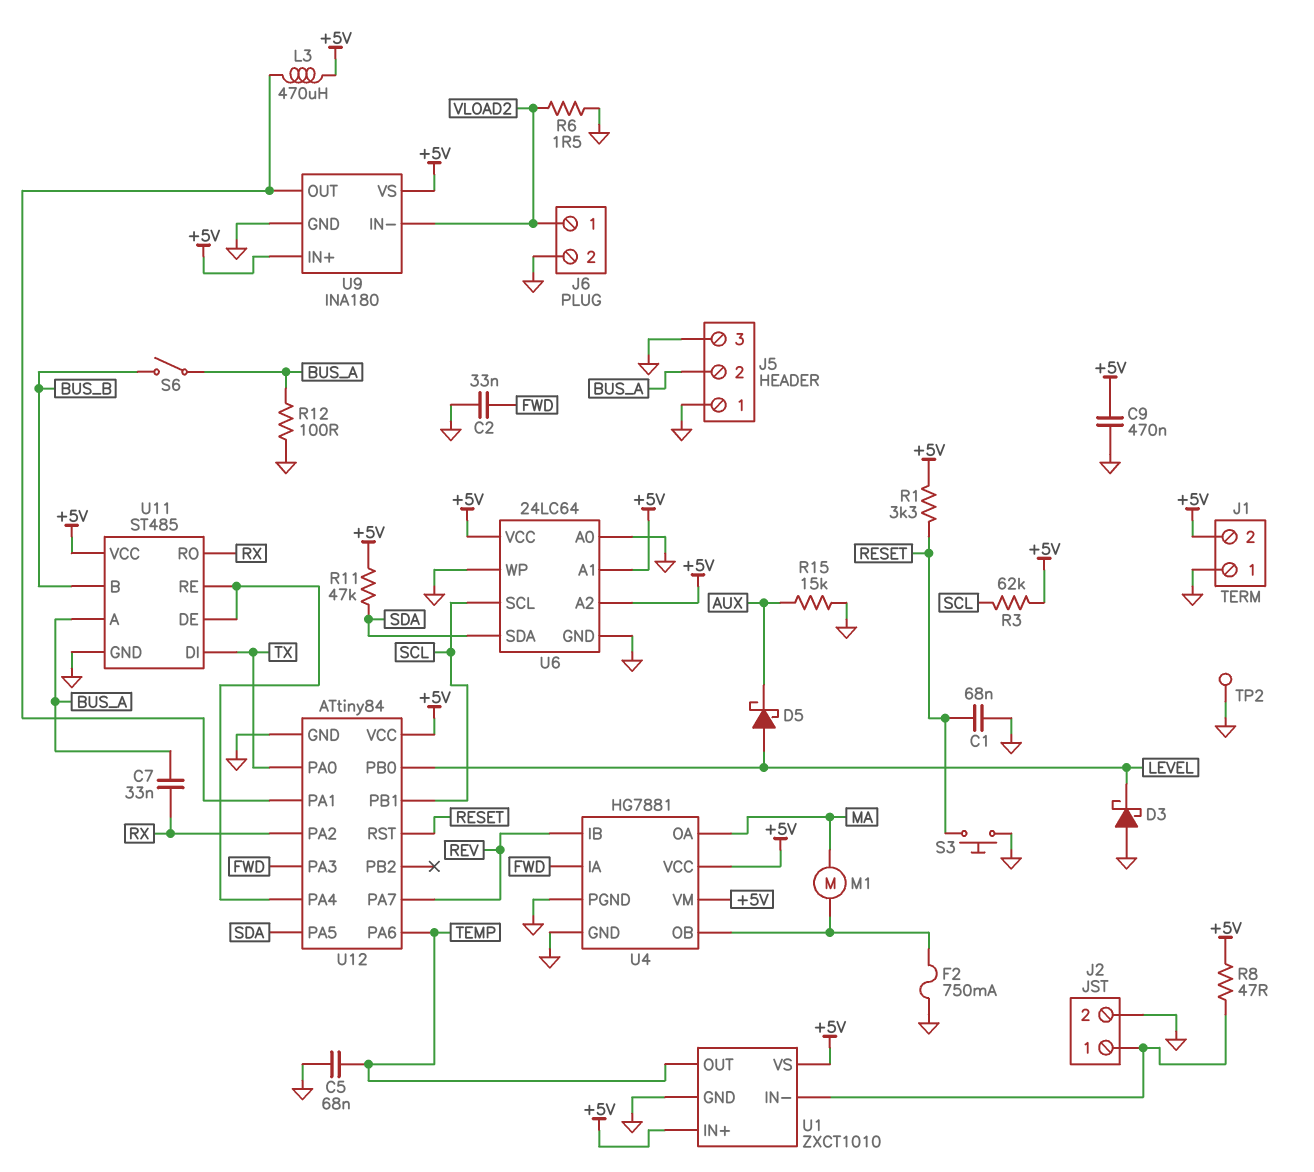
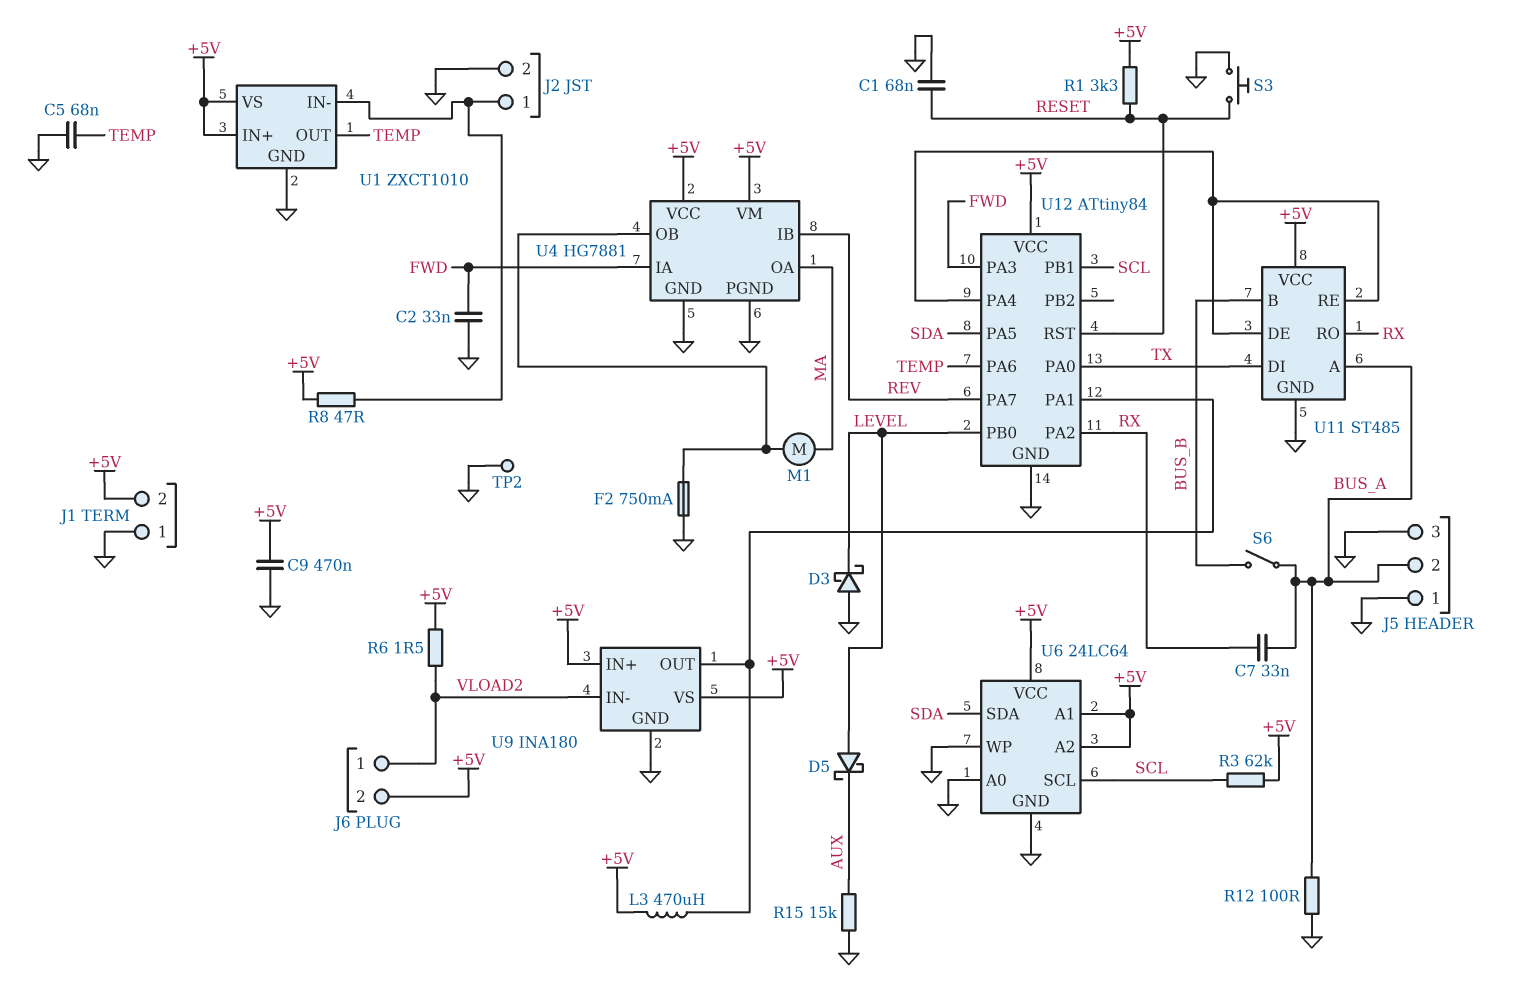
J6 pin 2: GND -> +5V
R6: 1.5 (GND, VLOAD2) -> 1.5 (+5V, VLOAD2)
R11: 47k (+5V, SDA) -> none

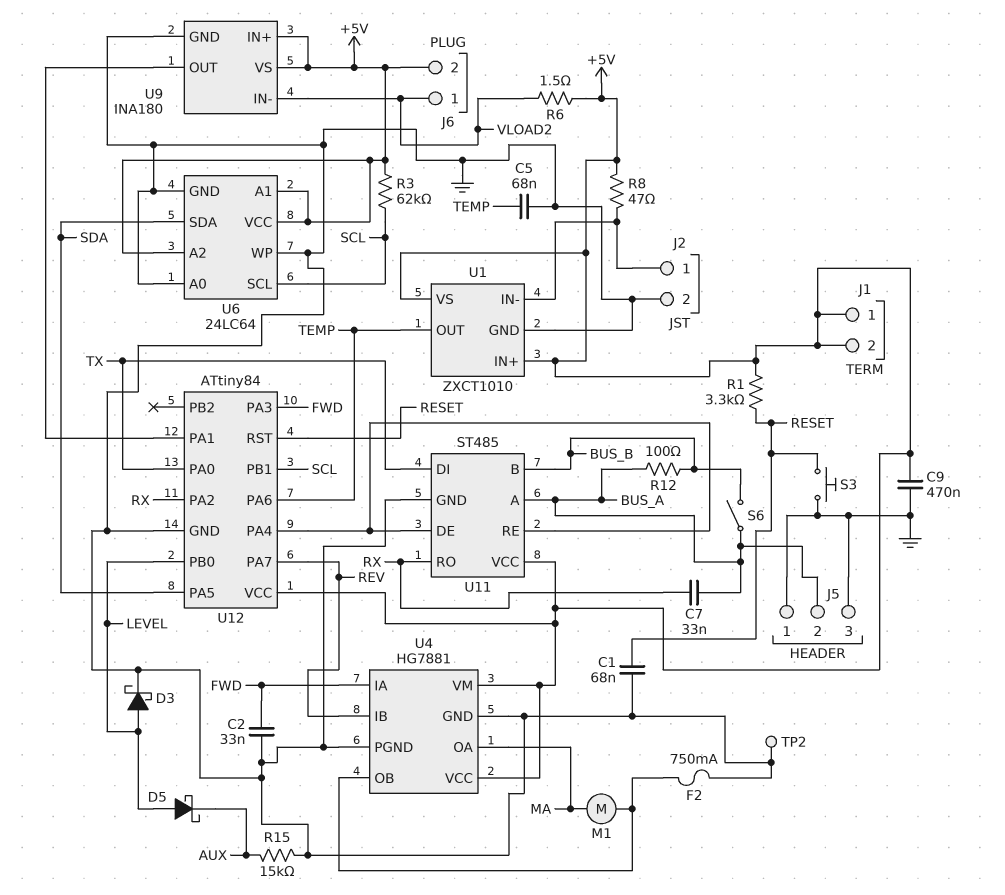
D3: schottky (A GND, K LEVEL) -> schottky (A LEVEL, K GND)
J1 pin 1: GND -> +5V
L3: 470uH (+5V, U9/OUT) -> none
R12: 100 (BUS_A, GND) -> 100 (BUS_A, BUS_B)

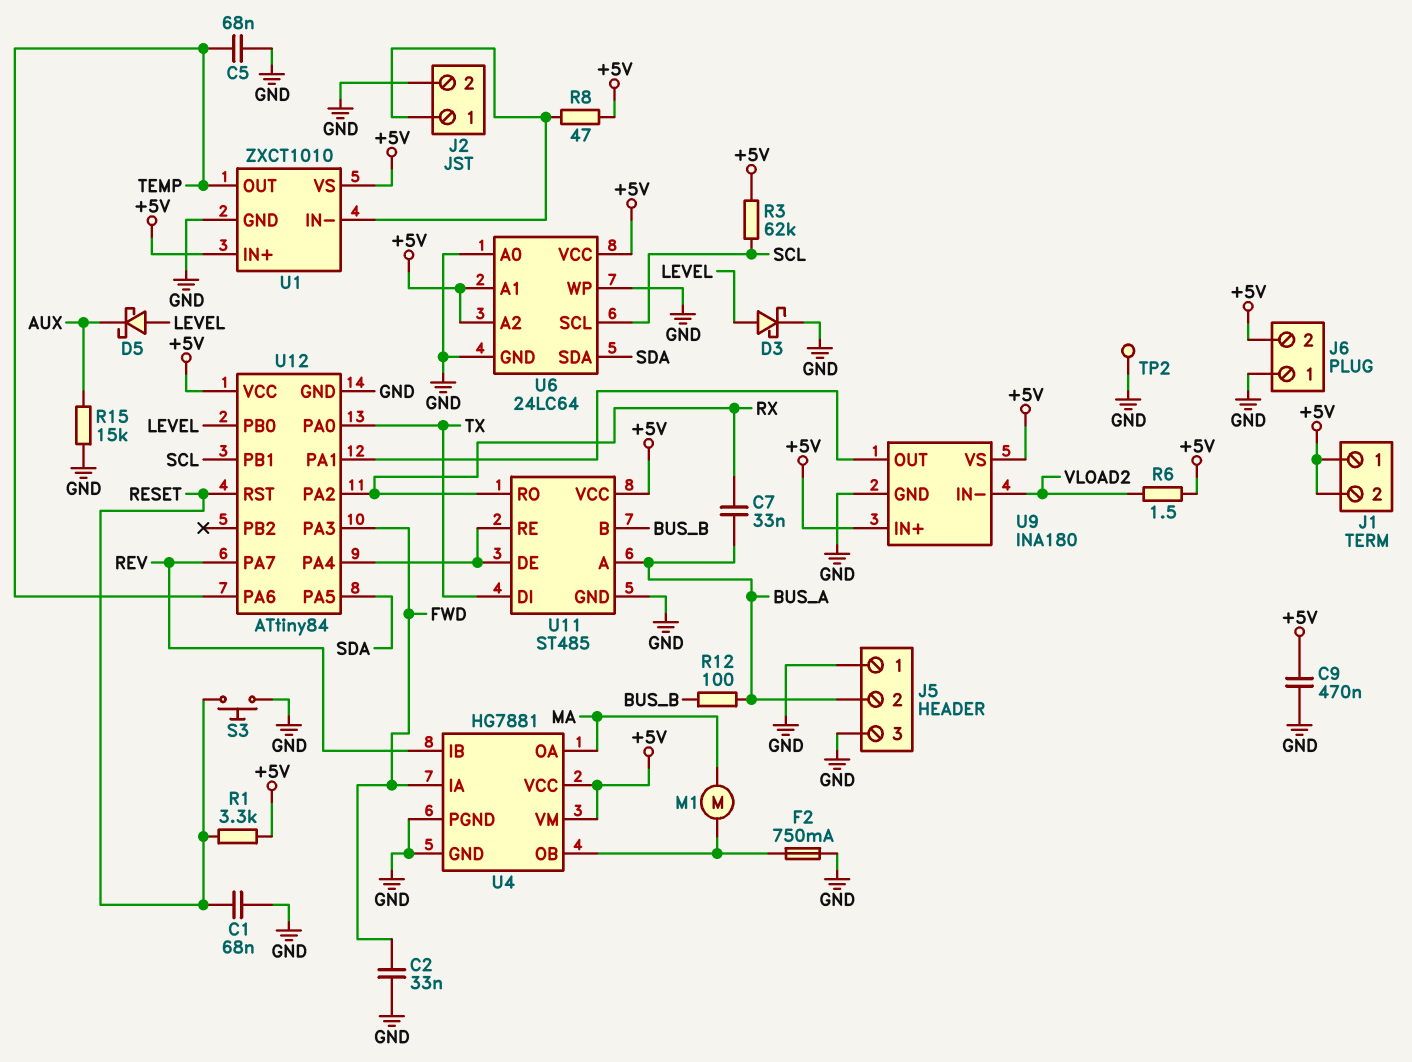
J6 pin 1: VLOAD2 -> GND
S6: switch (BUS_A, BUS_B) -> none

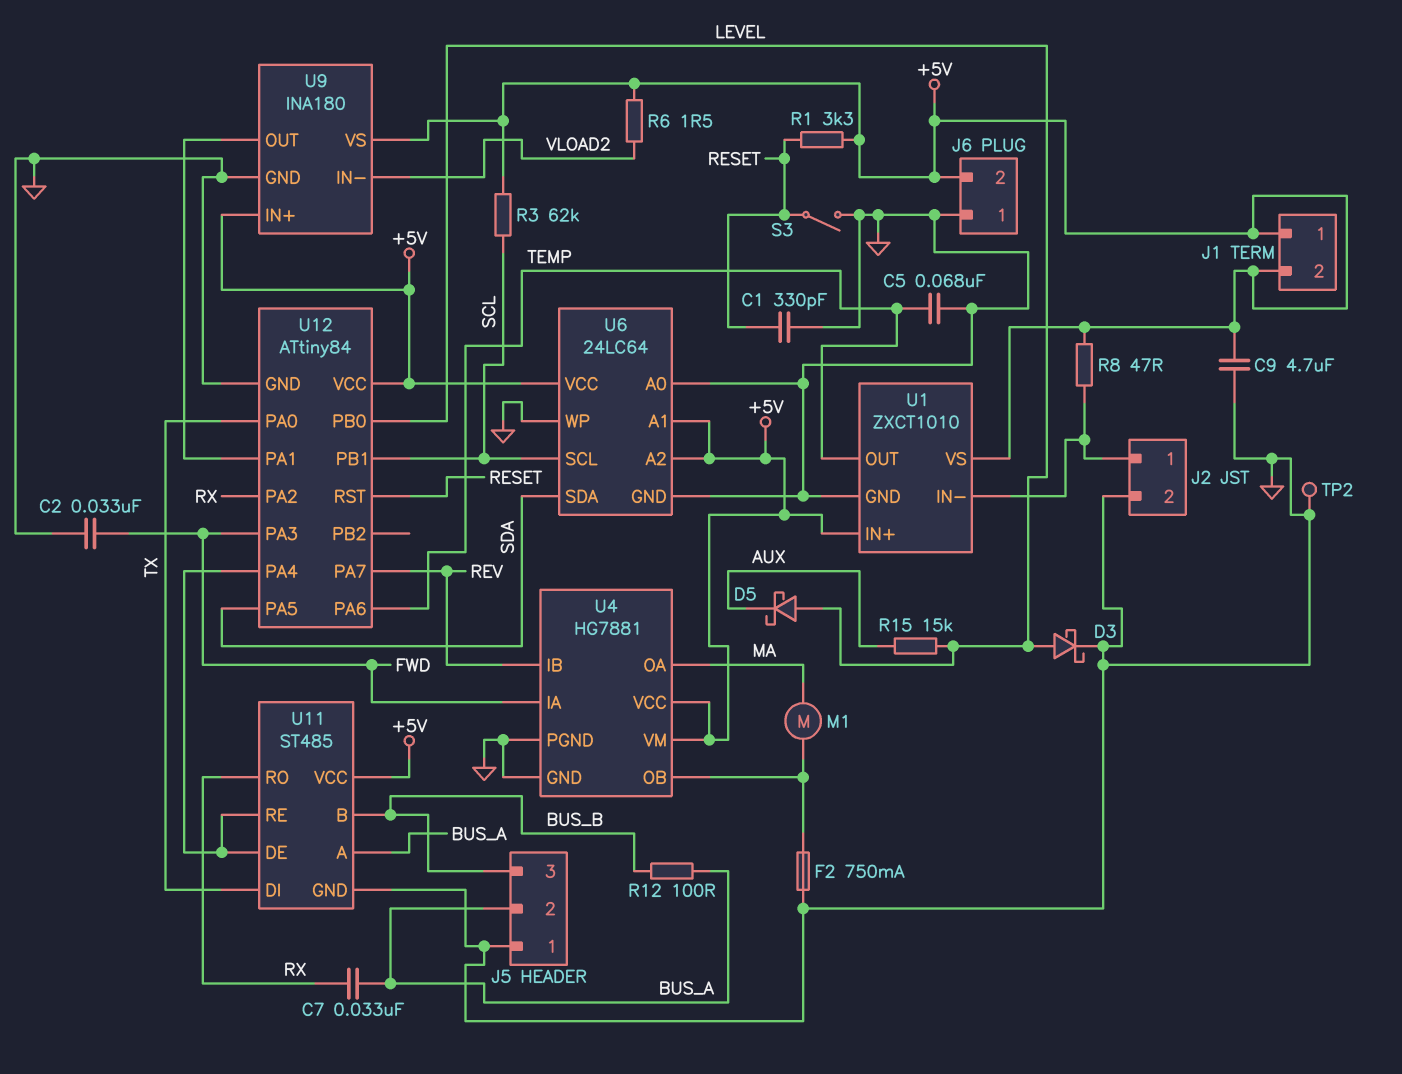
C1: 68nF (GND, RESET) -> 330pF (GND, RESET)
C9: 470nF (+5V, GND) -> 4.7uF (+5V, GND)
J5 pin 3: GND -> BUS_B
R15: 15k (AUX, GND) -> 15k (AUX, LEVEL)
S3: button (GND, RESET) -> switch (GND, RESET)

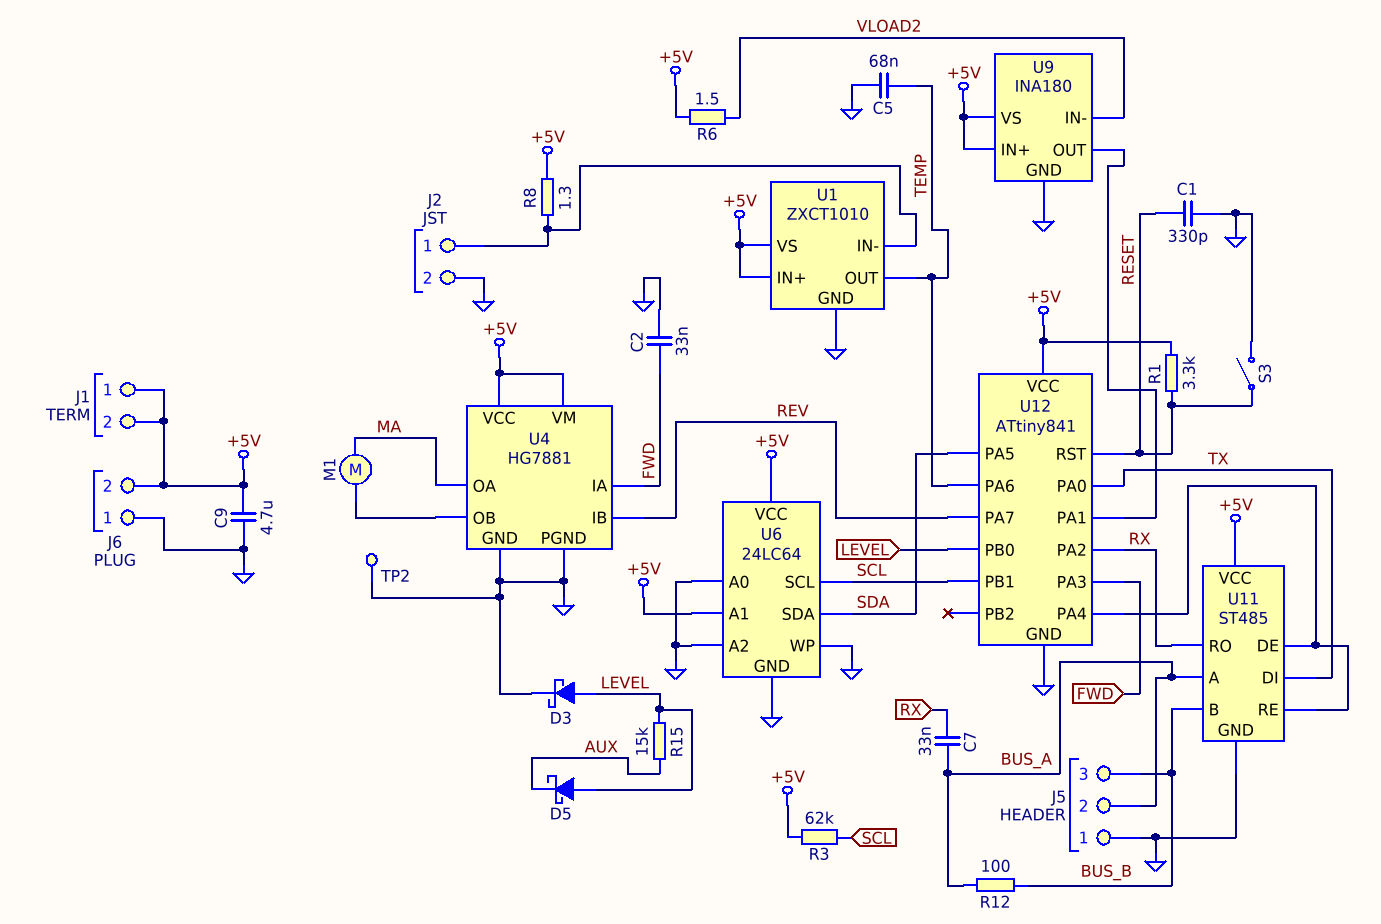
F2: 750mA (GND, U4/OB) -> none
R8: 47 (+5V, J2/1) -> 1.3 (+5V, J2/1)
U6 pin A2: +5V -> GND
U12: ATtiny84 -> ATtiny841

